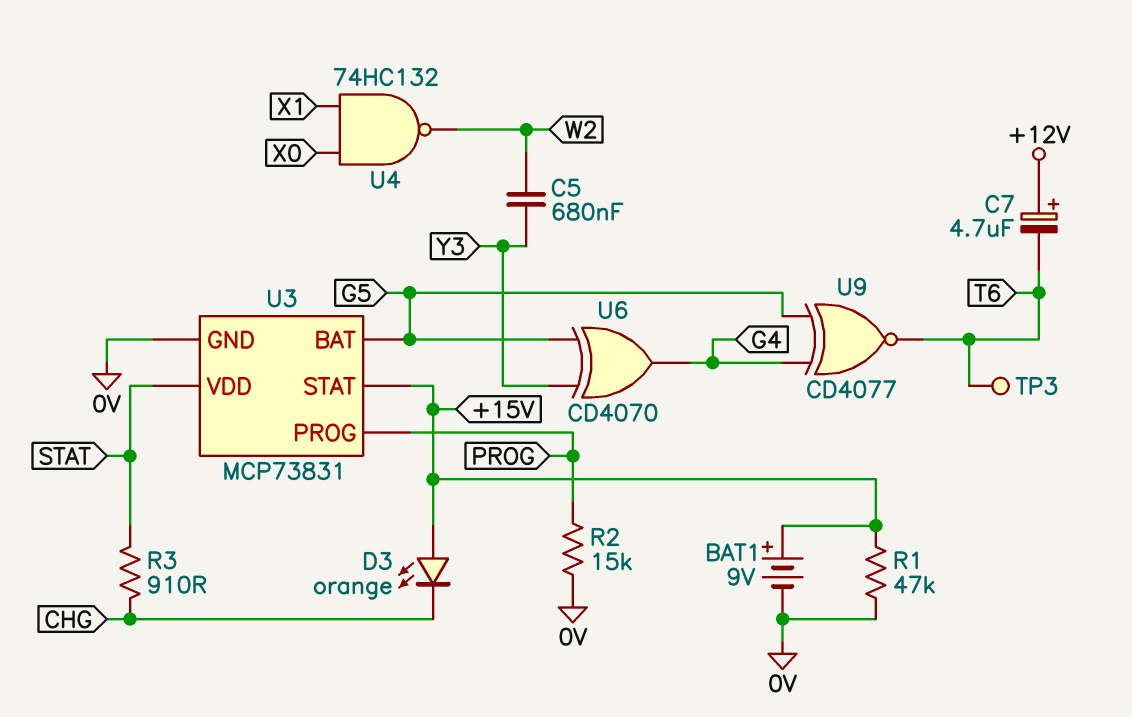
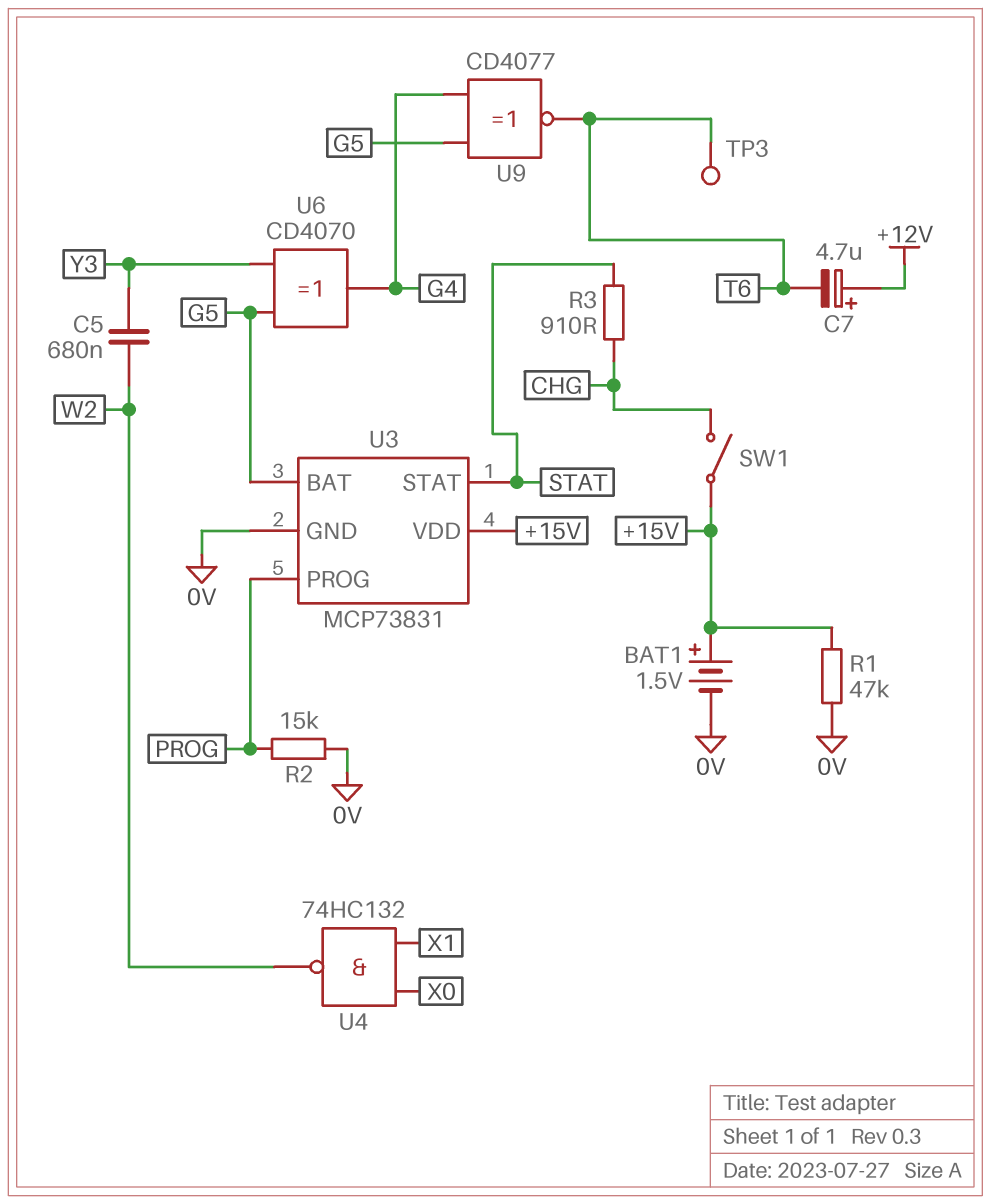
BAT1: 9V (plus +15V, minus 0V) -> 1.5V (plus +15V, minus 0V)
D3: LED orange (A +15V, K CHG) -> none
SW1: none -> switch (+15V, CHG)
U3 pin STAT: +15V -> STAT
U3 pin VDD: STAT -> +15V

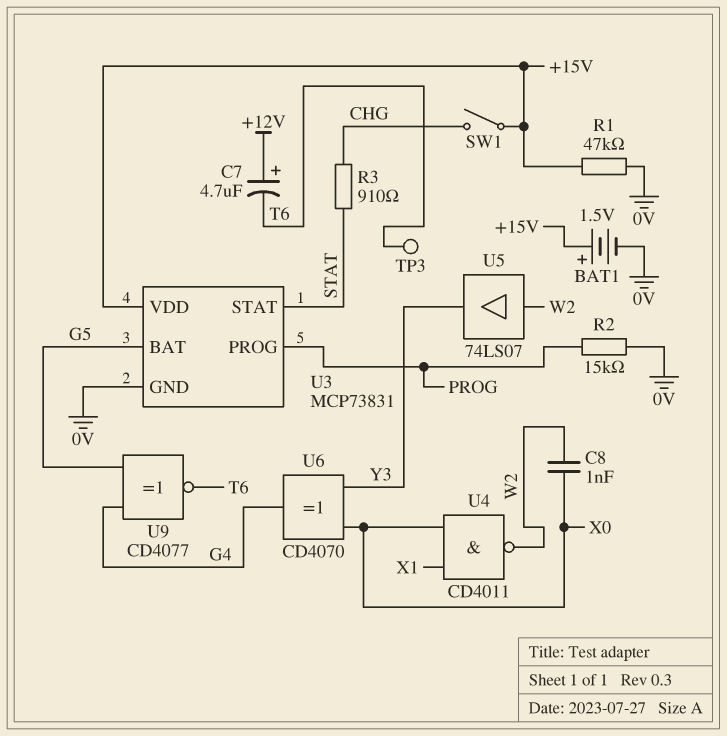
C5: 680nF (W2, Y3) -> none
C8: none -> 1nF (W2, X0)
U4: NAND 74HC132 (in X0, in X1, out W2) -> NAND CD4011 (in X0, in X1, out W2)
U5: none -> buffer 74LS07 (in W2, out Y3)
U6: XOR CD4070 (in G5, in Y3, out G4) -> XOR CD4070 (in X0, in Y3, out G4)

